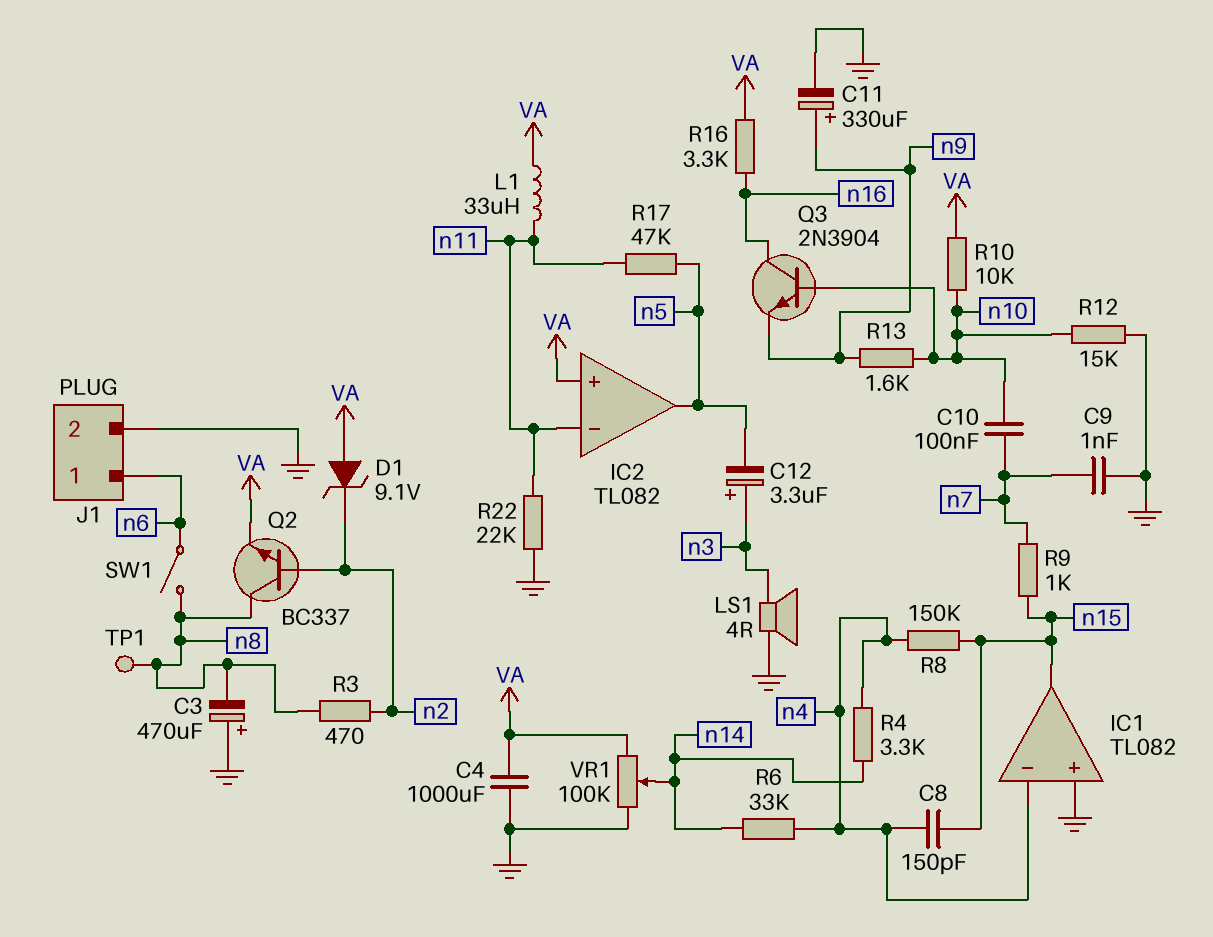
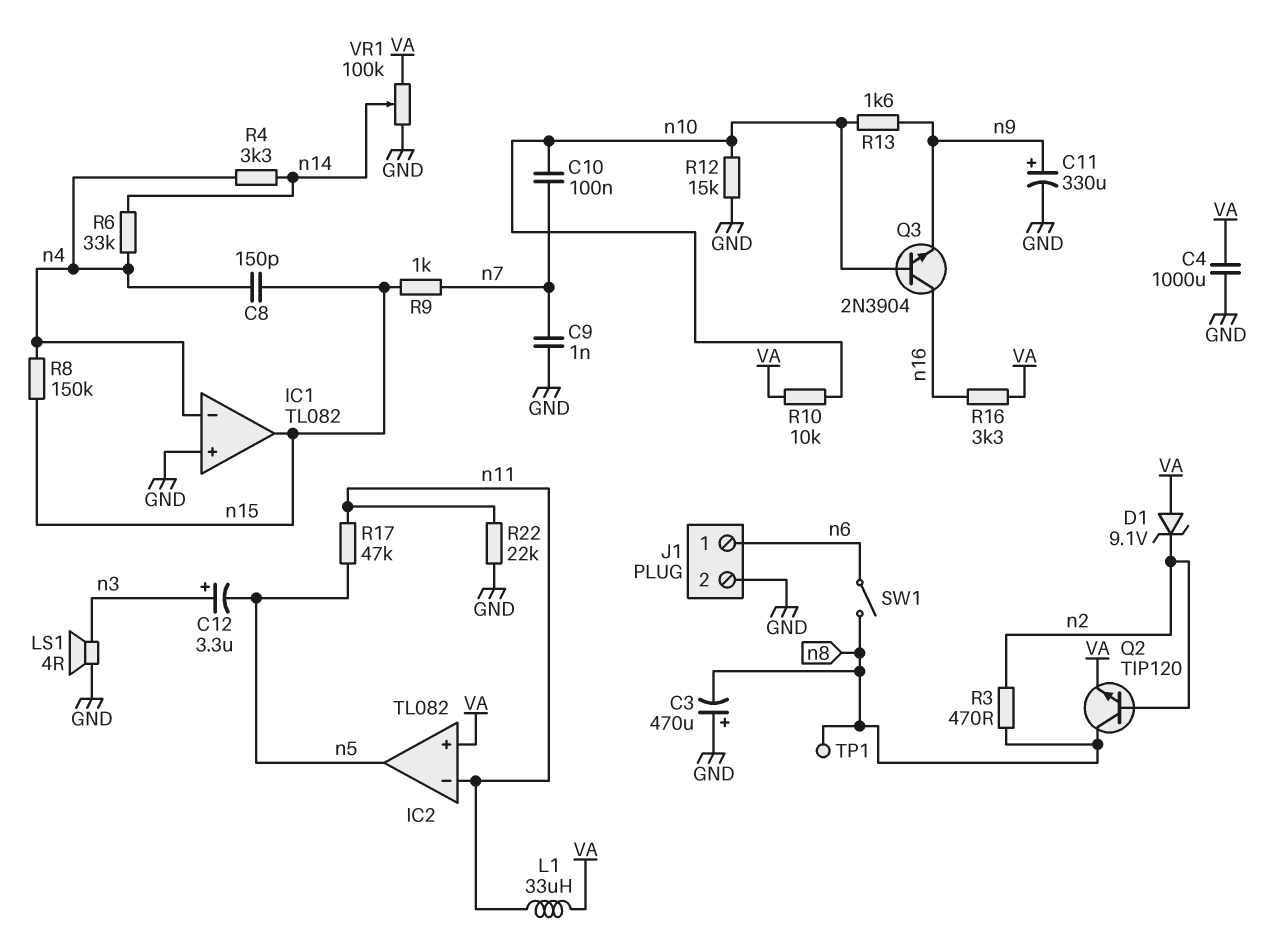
Q2: NPN BC337 (B n2, C n8, E VA) -> NPN TIP120 (B n2, C n8, E VA)

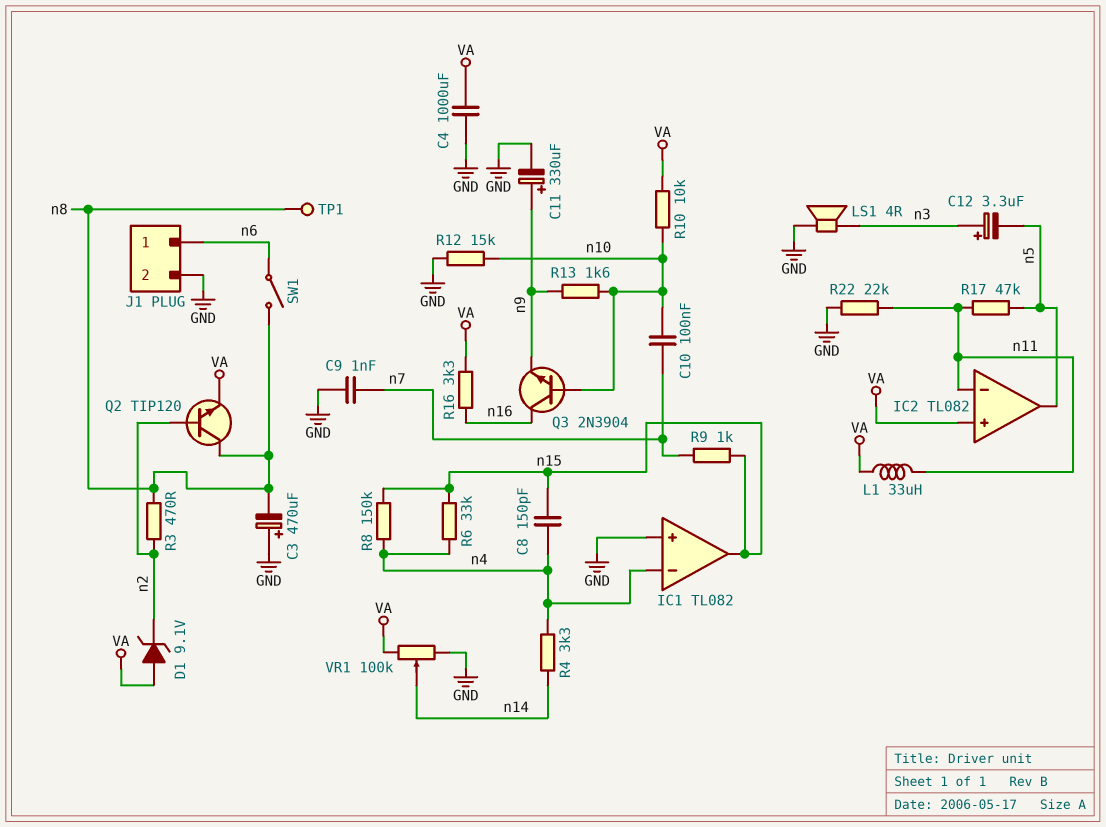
R6: 33k (n4, n14) -> 33k (n4, n15)

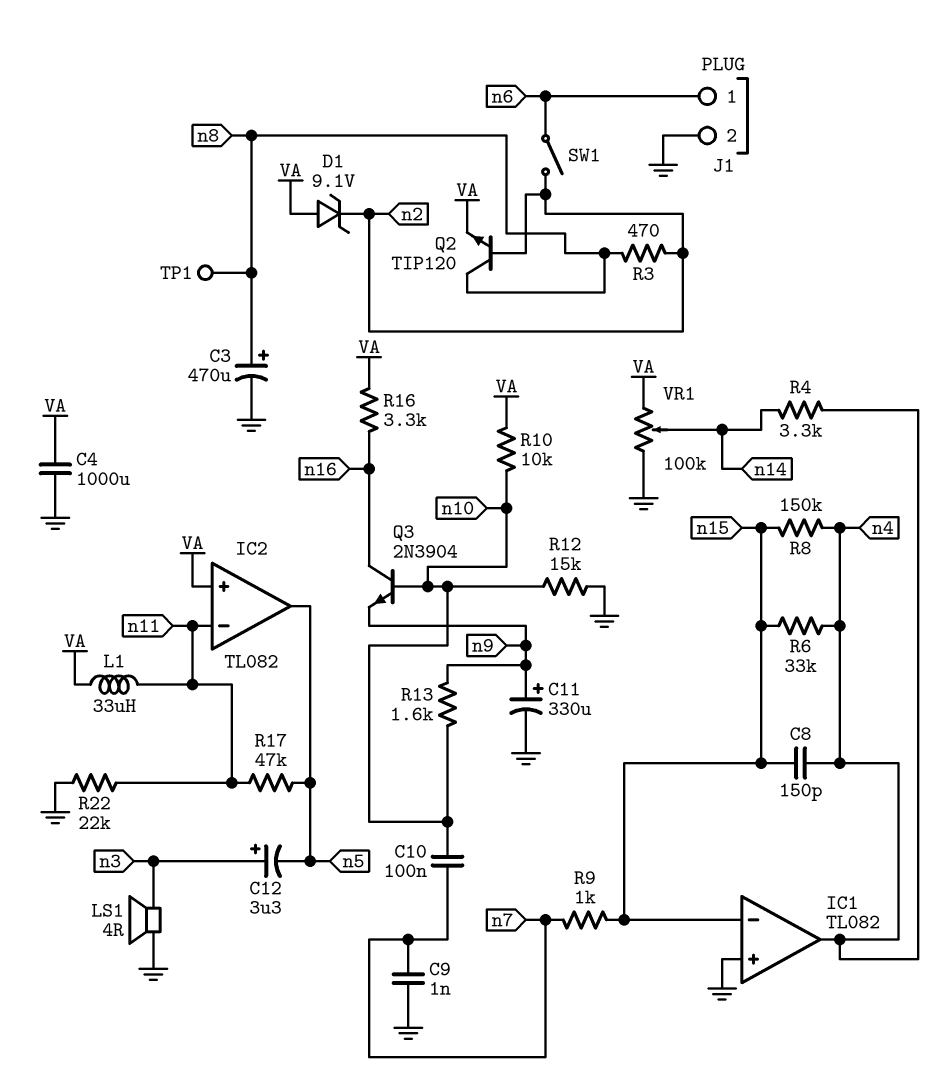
C3: 470uF (plus GND, minus n8) -> 470uF (plus n8, minus GND)
IC1 pin in-: n4 -> n15
IC1 pin out: n15 -> n4
SW1: switch (n6, n8) -> switch (n2, n6)

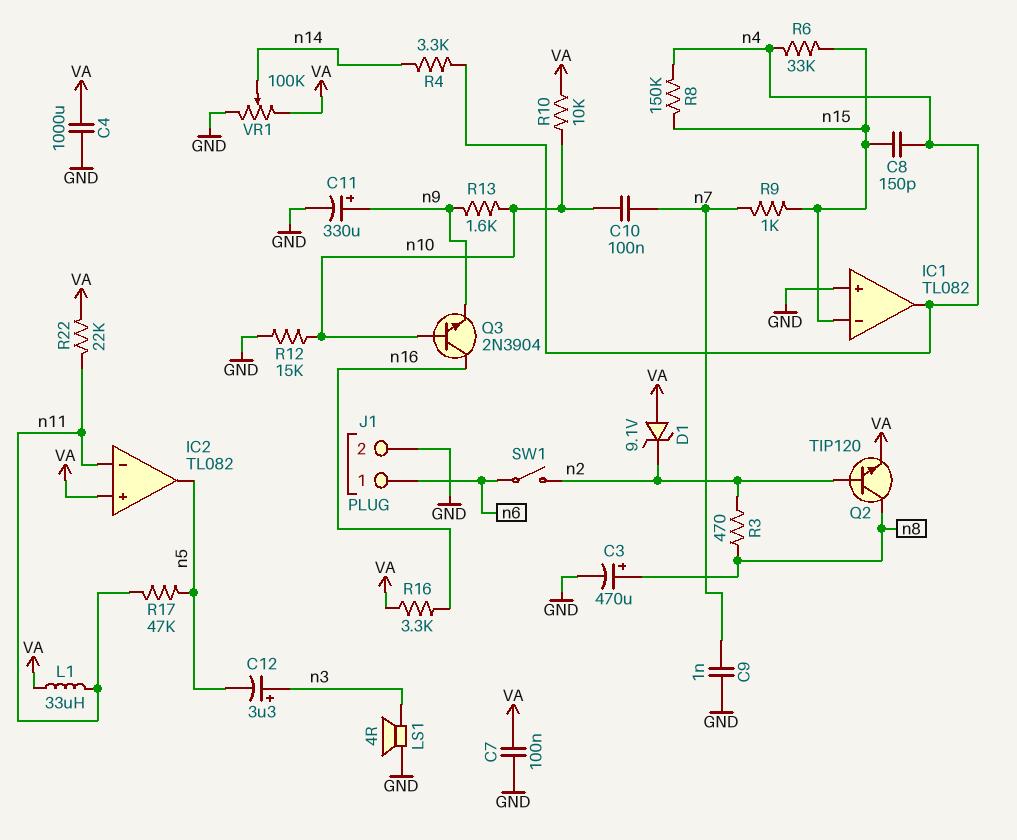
C7: none -> 100nF (GND, VA)
R22: 22k (GND, n11) -> 22k (VA, n11)
TP1: test point (n8) -> none

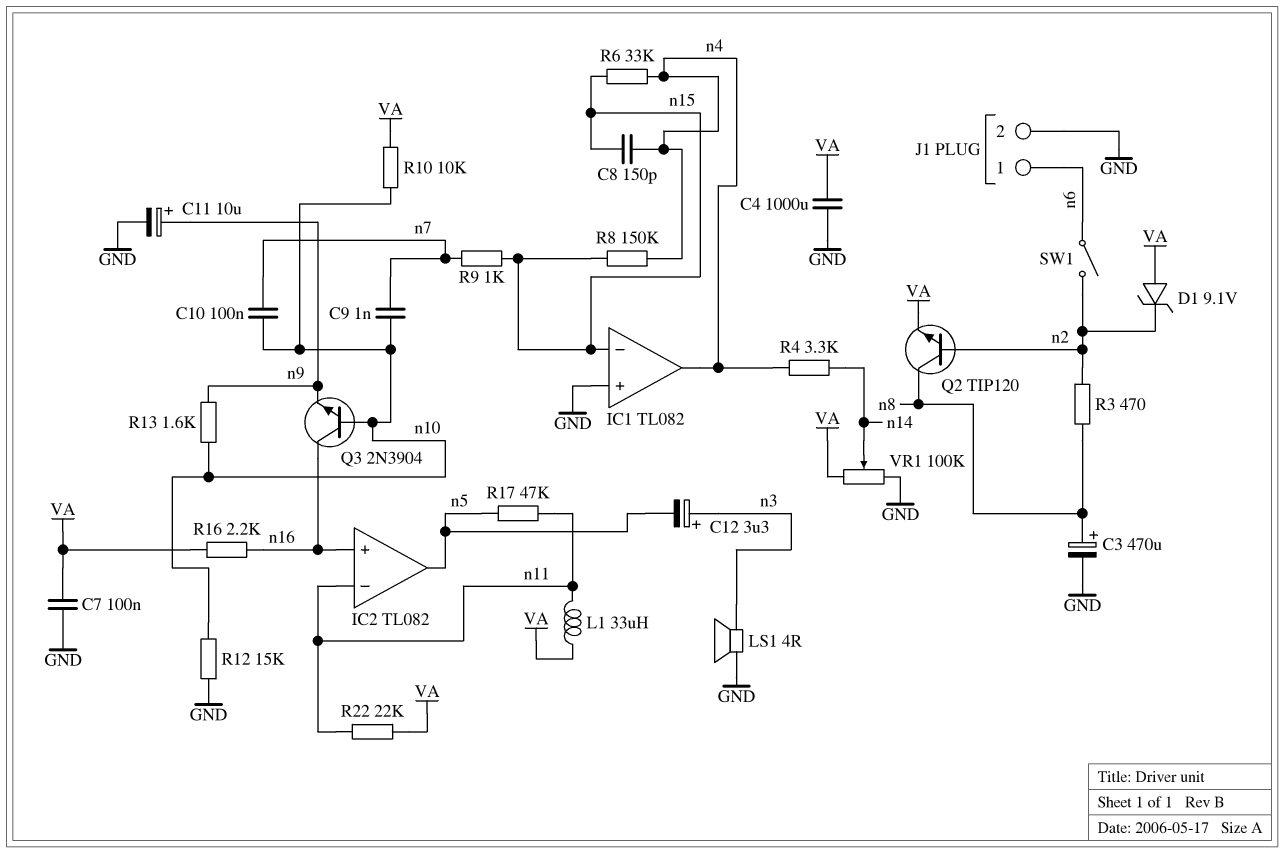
C9: 1nF (GND, n7) -> 1nF (n7, n10)
C11: 330uF (plus n9, minus GND) -> 10uF (plus n9, minus GND)
IC2 pin in+: VA -> n16
R16: 3.3k (VA, n16) -> 2.2k (VA, n16)

